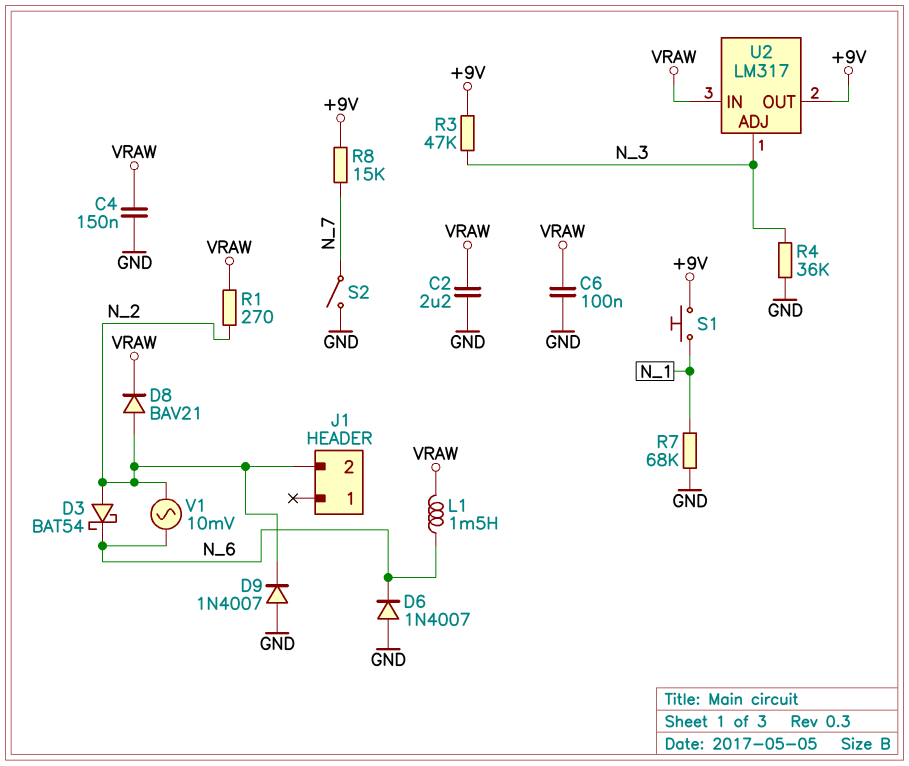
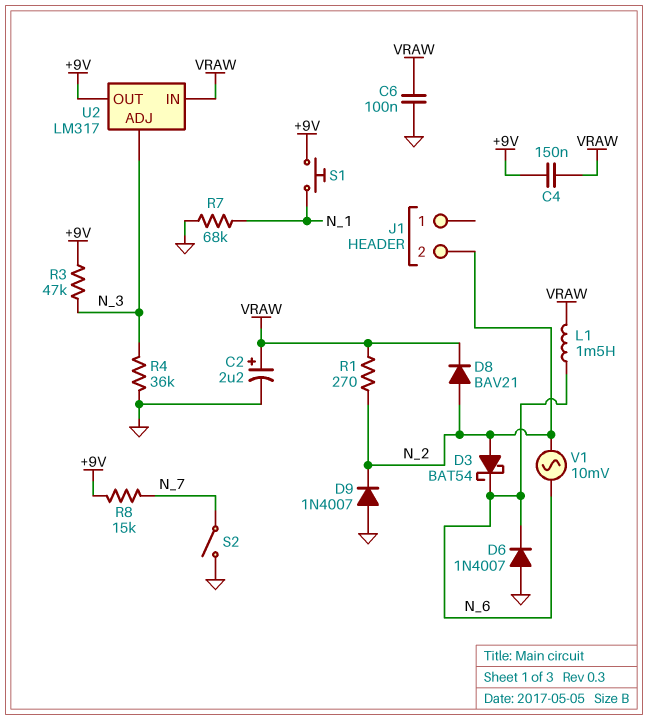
C2: 2.2uF (GND, VRAW) -> 2.2uF (plus VRAW, minus GND)
C4: 150nF (GND, VRAW) -> 150nF (+9V, VRAW)

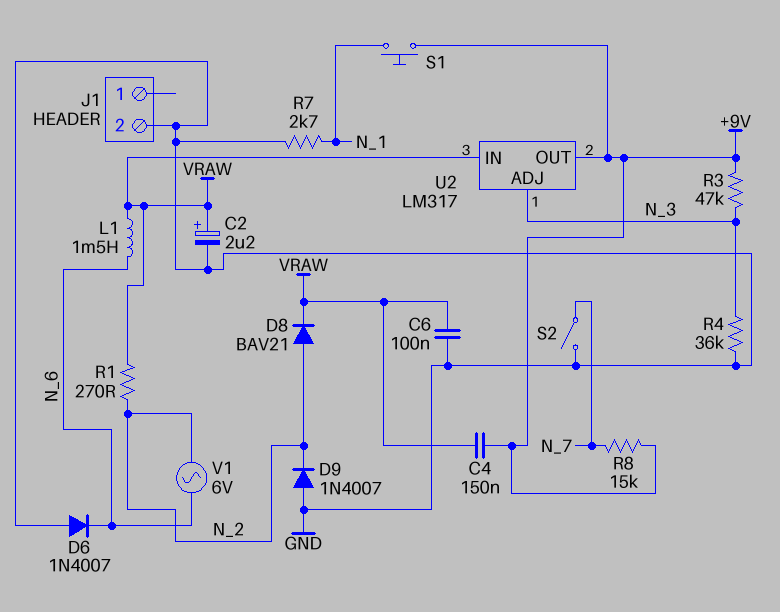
D3: schottky BAT54 (A N_2, K N_6) -> none
J1 pin 2: N_2 -> GND
R7: 68k (GND, N_1) -> 2.7k (GND, N_1)
V1: AC 10mV (N_2, N_6) -> AC 6V (N_2, N_6)

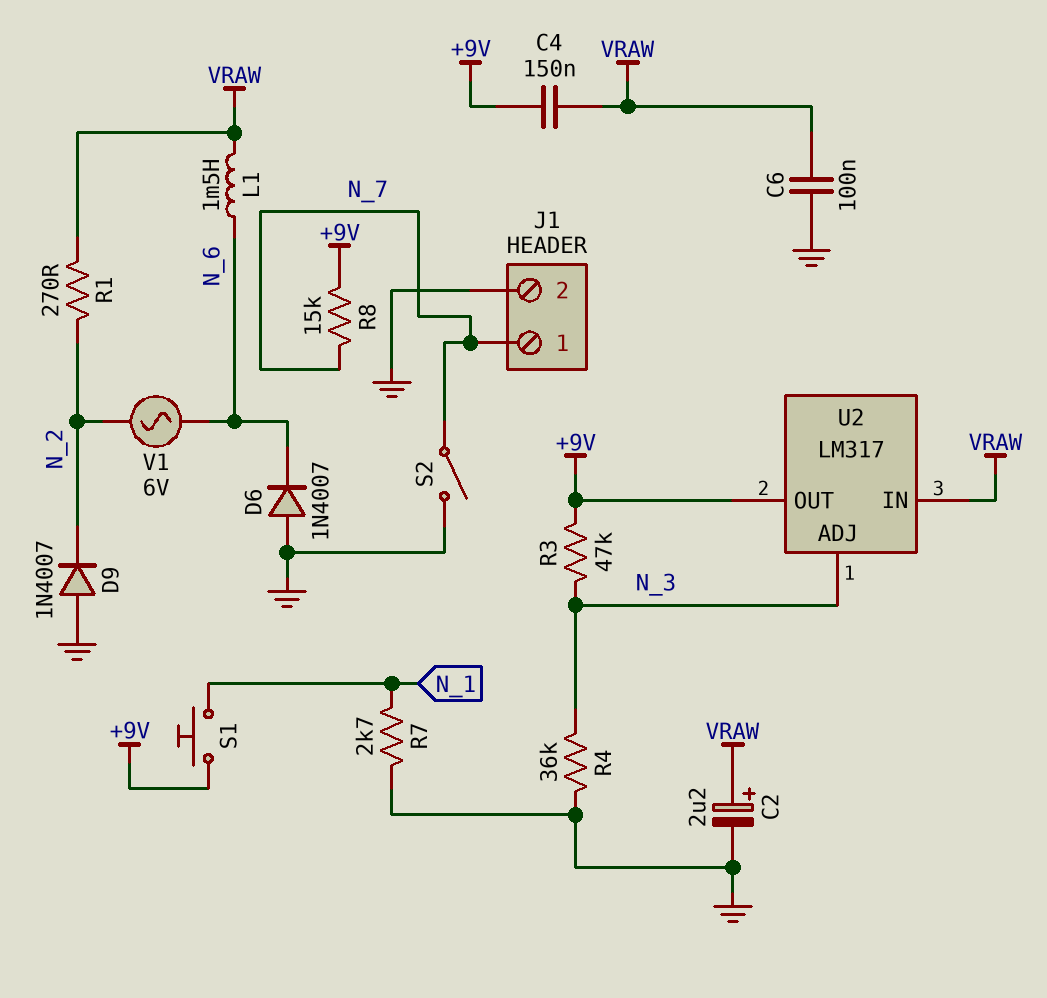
D8: diode BAV21 (A N_2, K VRAW) -> none
J1 pin 1: none -> N_7

